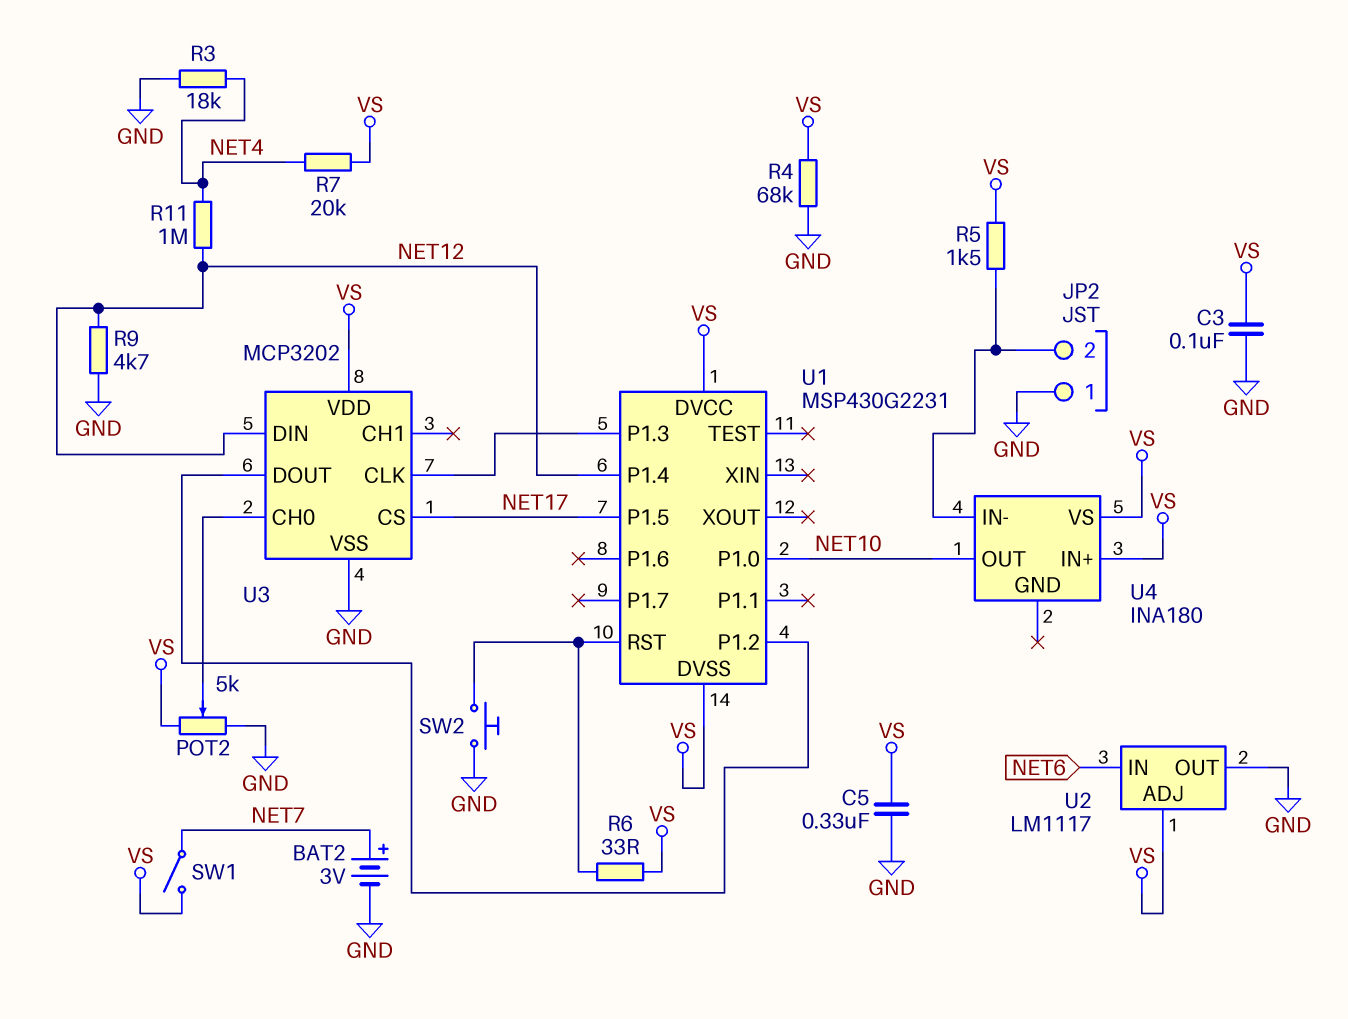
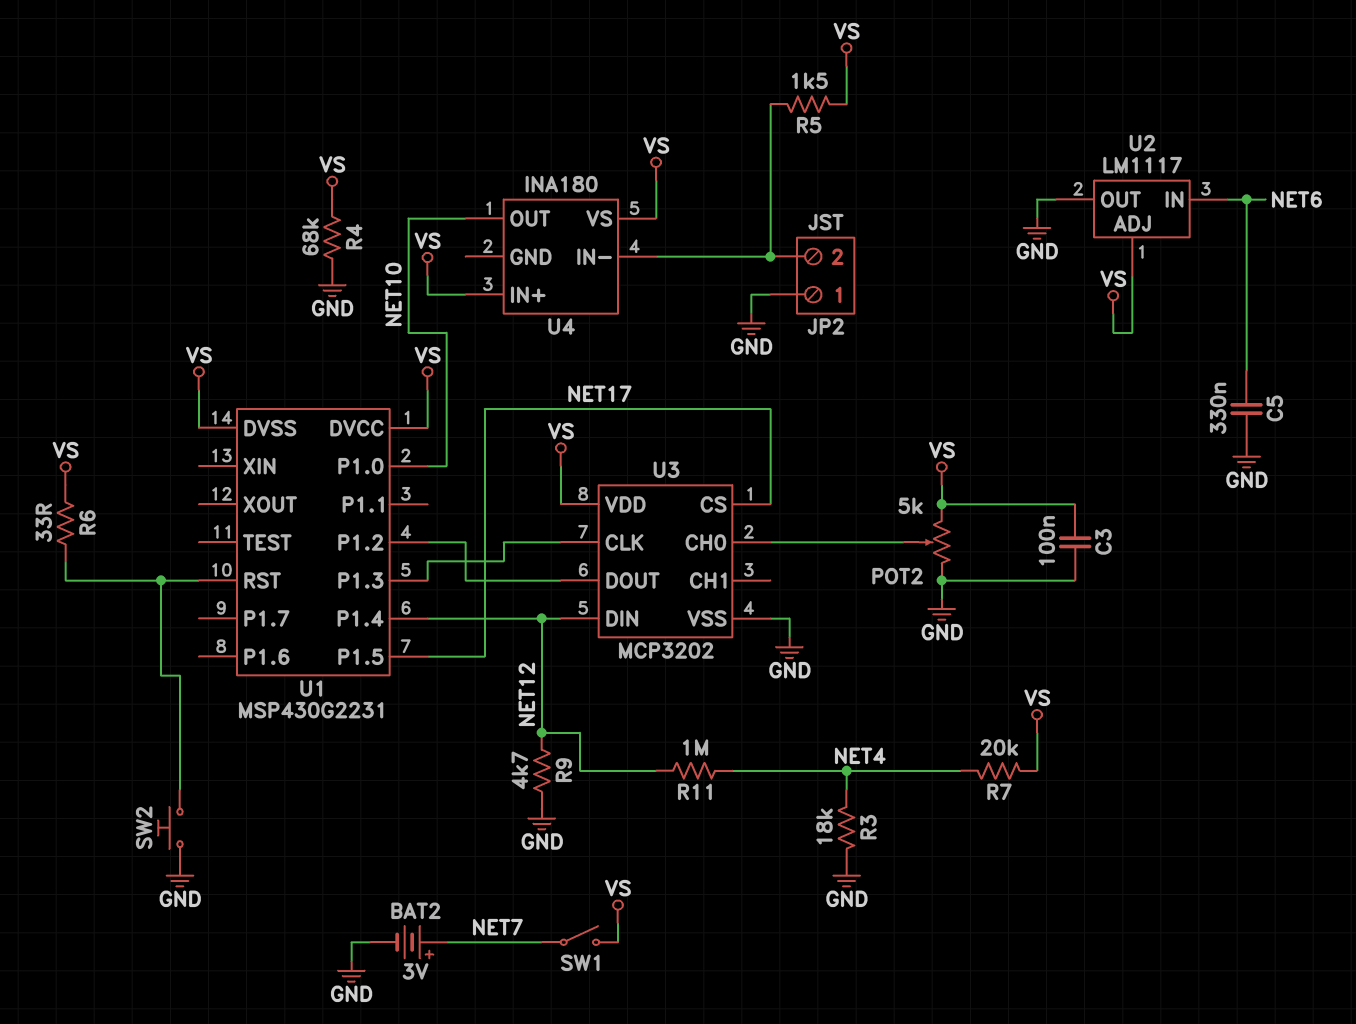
C5: 330nF (GND, VS) -> 330nF (GND, NET6)

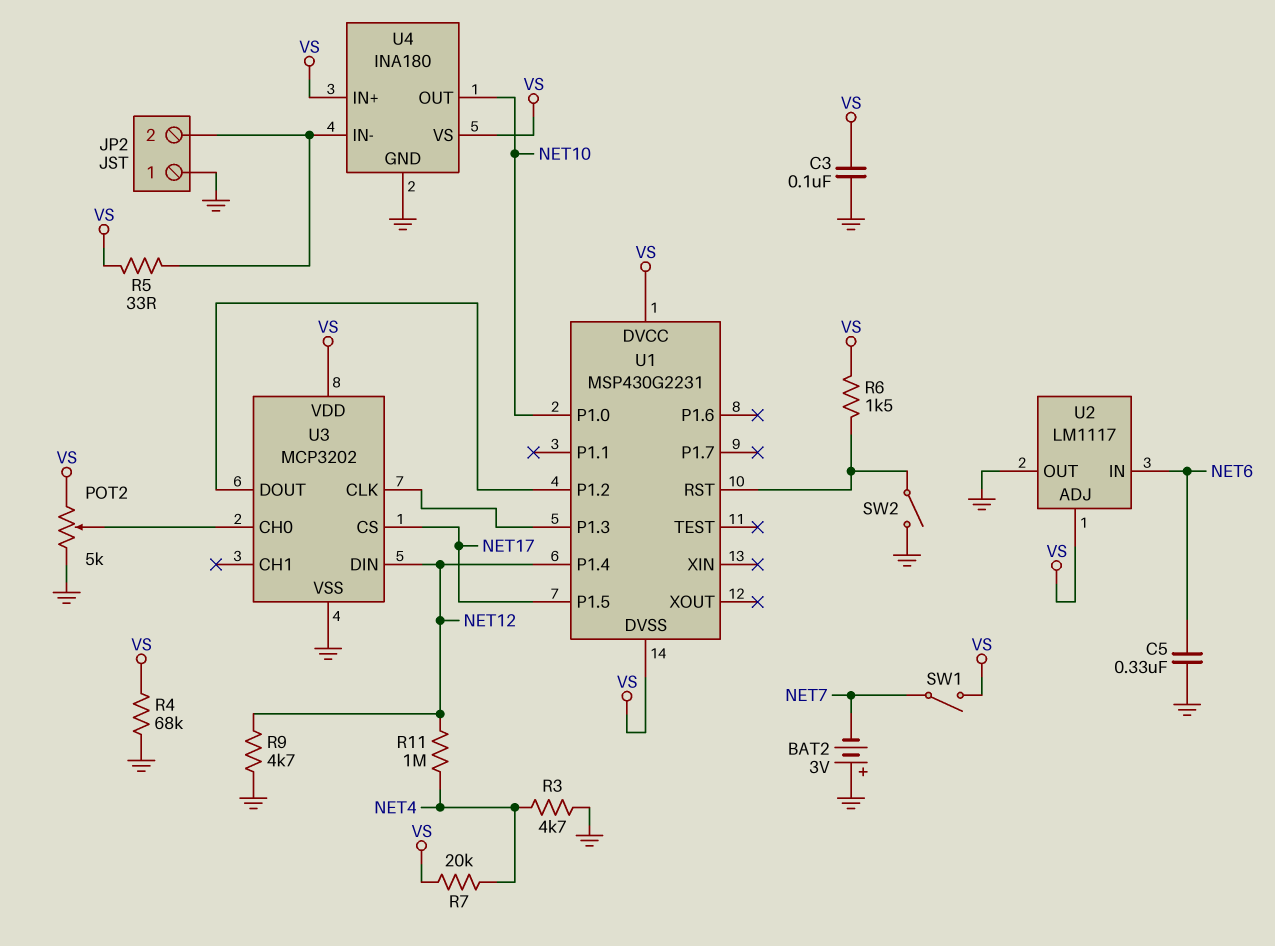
BAT2: 3V (plus NET7, minus GND) -> 3V (plus GND, minus NET7)
R3: 18k (GND, NET4) -> 4.7k (GND, NET4)
R5: 1.5k (JP2/2, VS) -> 33 (JP2/2, VS)
R6: 33 (U1/RST, VS) -> 1.5k (U1/RST, VS)
SW2: button (GND, U1/RST) -> switch (GND, U1/RST)
U4 pin GND: none -> GND

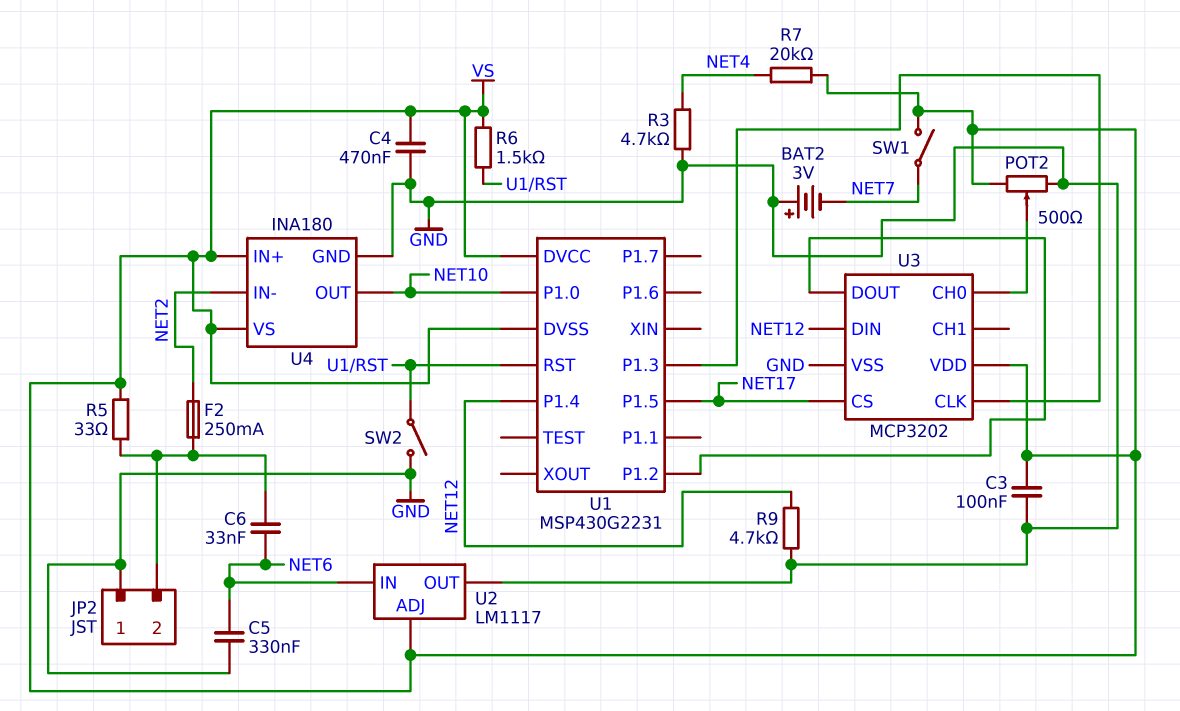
C4: none -> 470nF (GND, VS)
C6: none -> 33nF (JP2/2, NET6)
F2: none -> 250mA (JP2/2, NET2)
POT2: 5k (GND, VS, wiper U3/CH0) -> 500 (GND, VS, wiper U3/CH0)
R4: 68k (GND, VS) -> none
R11: 1M (NET4, NET12) -> none
U4 pin IN-: JP2/2 -> NET2

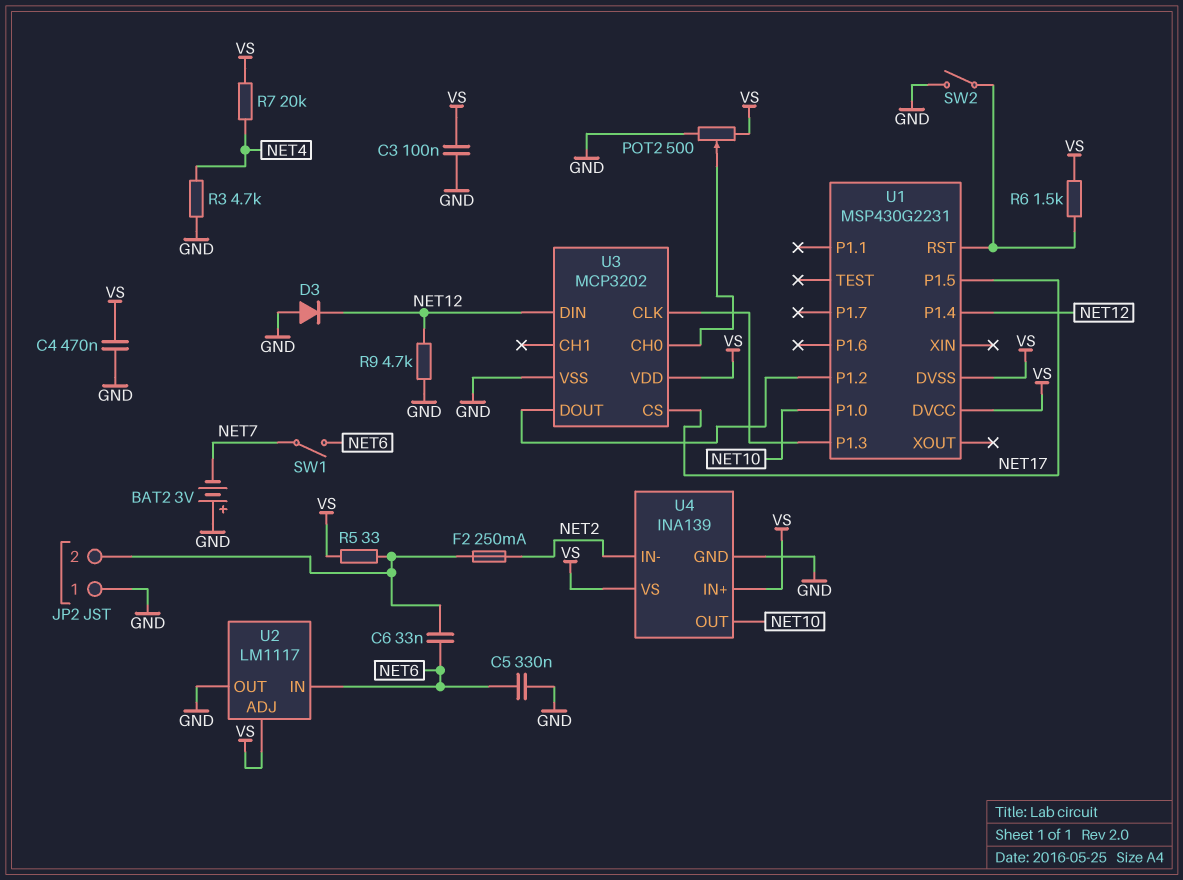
D3: none -> diode (A GND, K NET12)
SW1: switch (NET7, VS) -> switch (NET6, NET7)
U4: INA180 -> INA139

